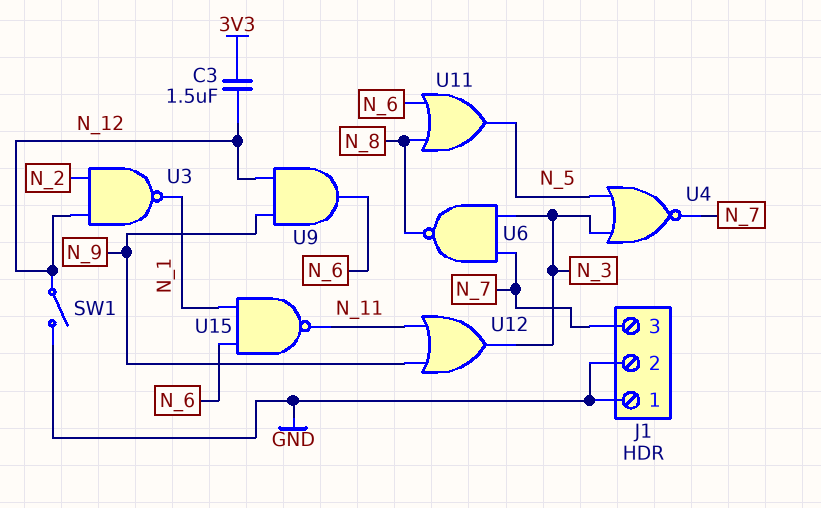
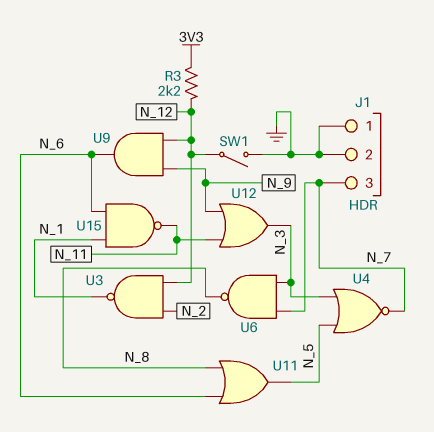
C3: 1.5uF (3V3, N_12) -> none
R3: none -> 2.2k (3V3, N_12)

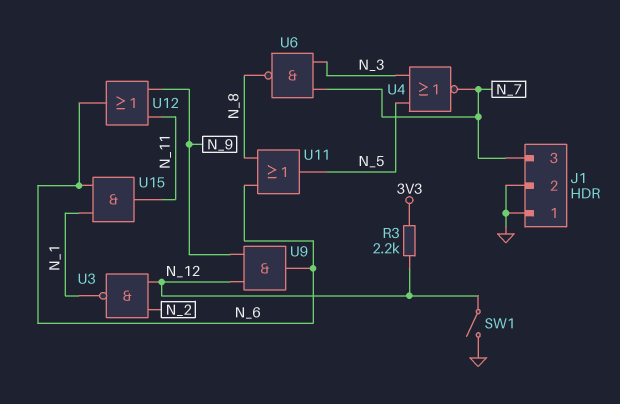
U12: OR (in N_9, in N_11, out N_3) -> OR (in N_9, in N_11, out N_6)
U15: NAND (in N_1, in N_6, out N_11) -> AND (in N_1, in N_6, out N_11)

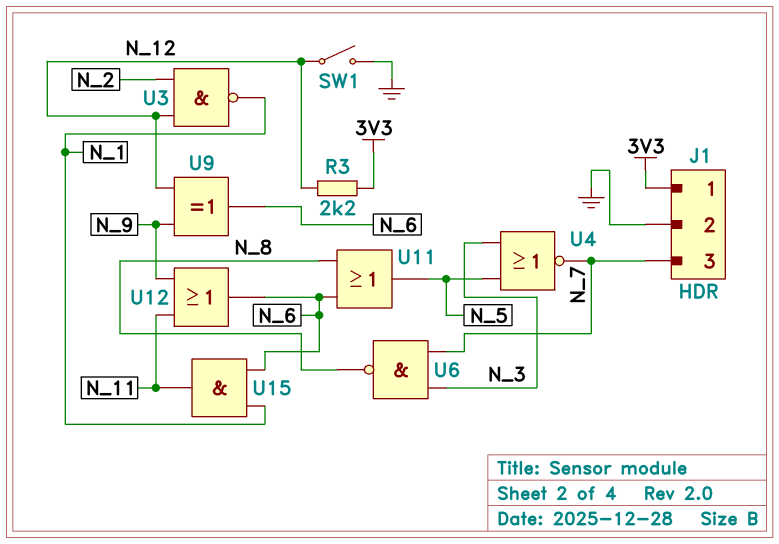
J1 pin 1: GND -> 3V3
U9: AND (in N_9, in N_12, out N_6) -> XOR (in N_9, in N_12, out N_6)

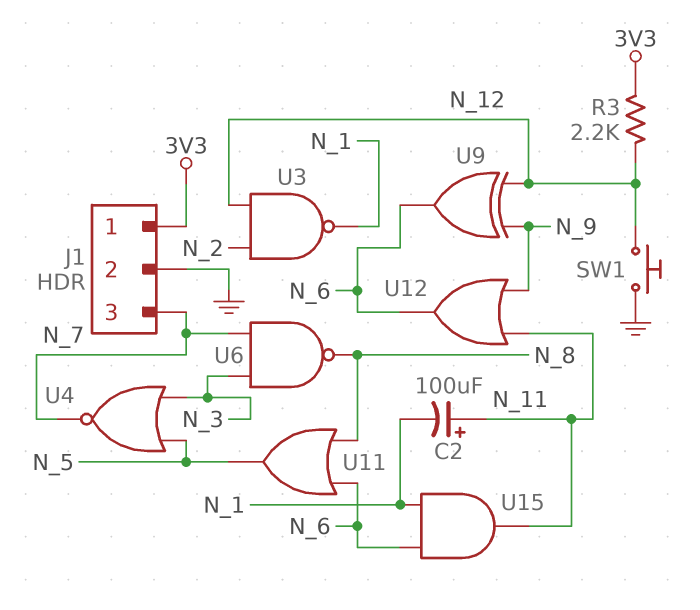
C2: none -> 100uF (plus N_11, minus N_1)
SW1: switch (GND, N_12) -> button (GND, N_12)

